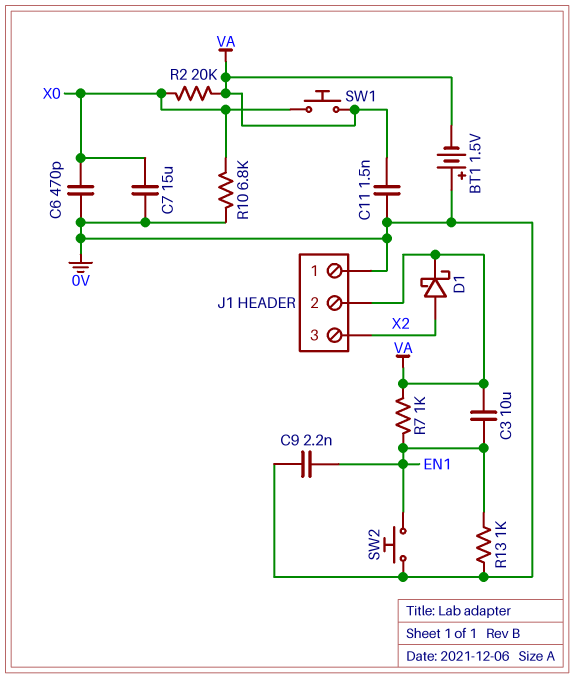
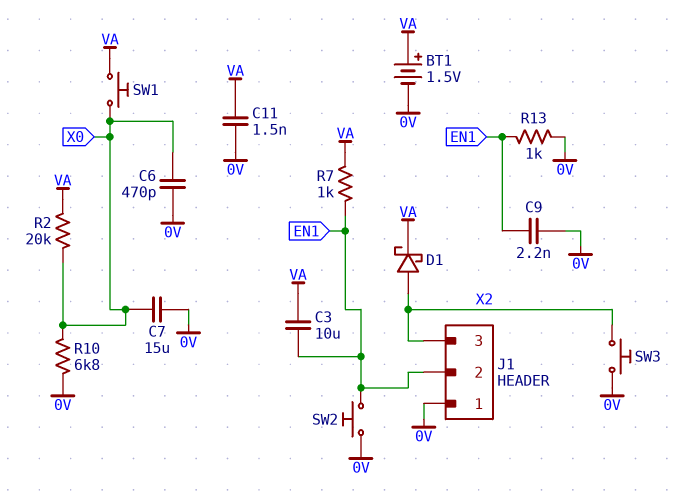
BT1: 1.5V (plus 0V, minus VA) -> 1.5V (plus VA, minus 0V)
J1 pin 2: VA -> EN1
SW3: none -> button (0V, X2)

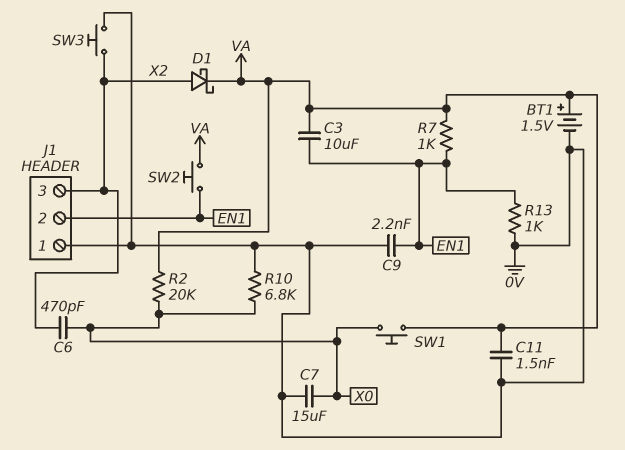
C6: 470pF (0V, X0) -> 470pF (X0, X2)
SW2: button (0V, EN1) -> button (EN1, VA)

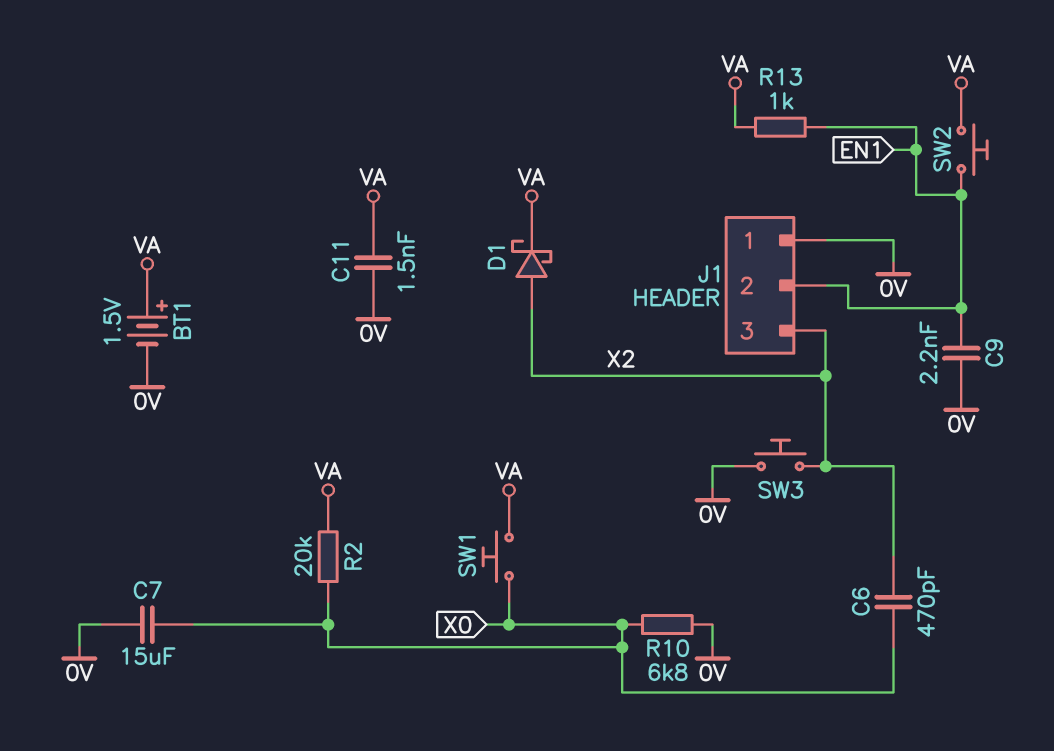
C3: 10uF (EN1, VA) -> none
R7: 1k (EN1, VA) -> none
R13: 1k (0V, EN1) -> 1k (EN1, VA)

